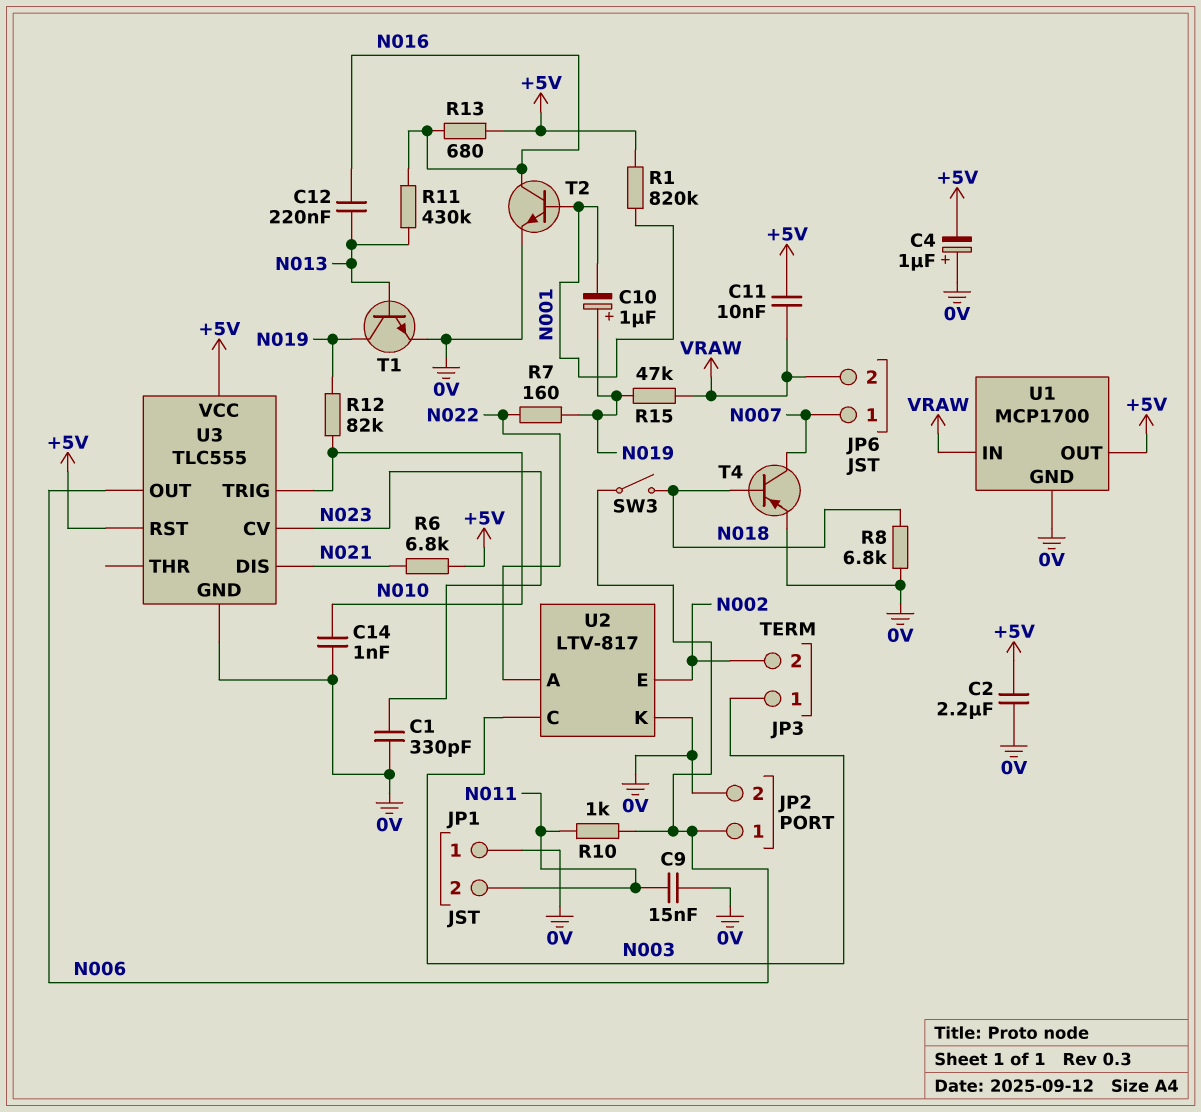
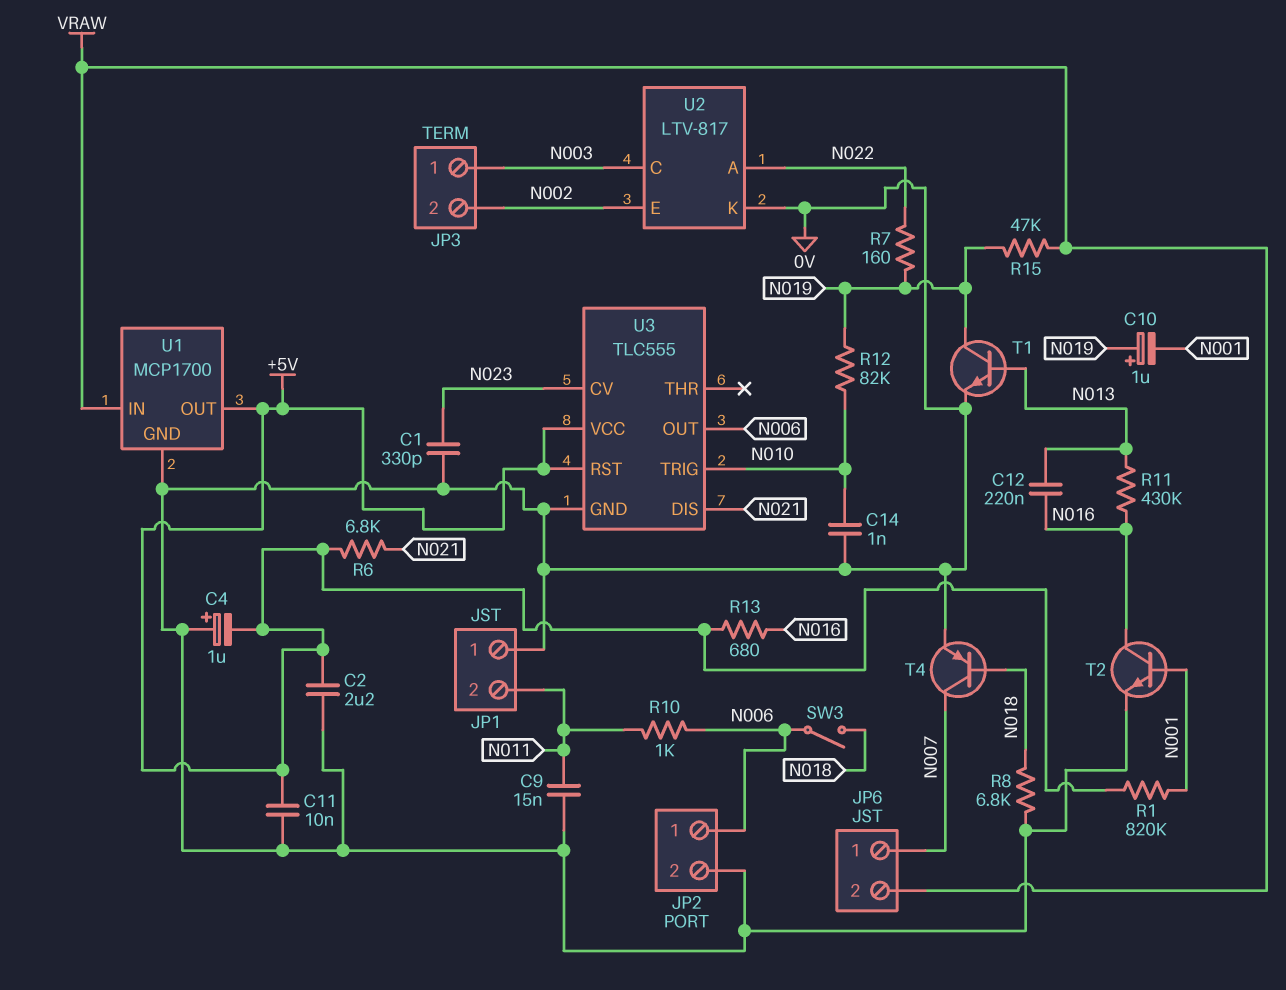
C11: 10nF (+5V, VRAW) -> 10nF (+5V, 0V)

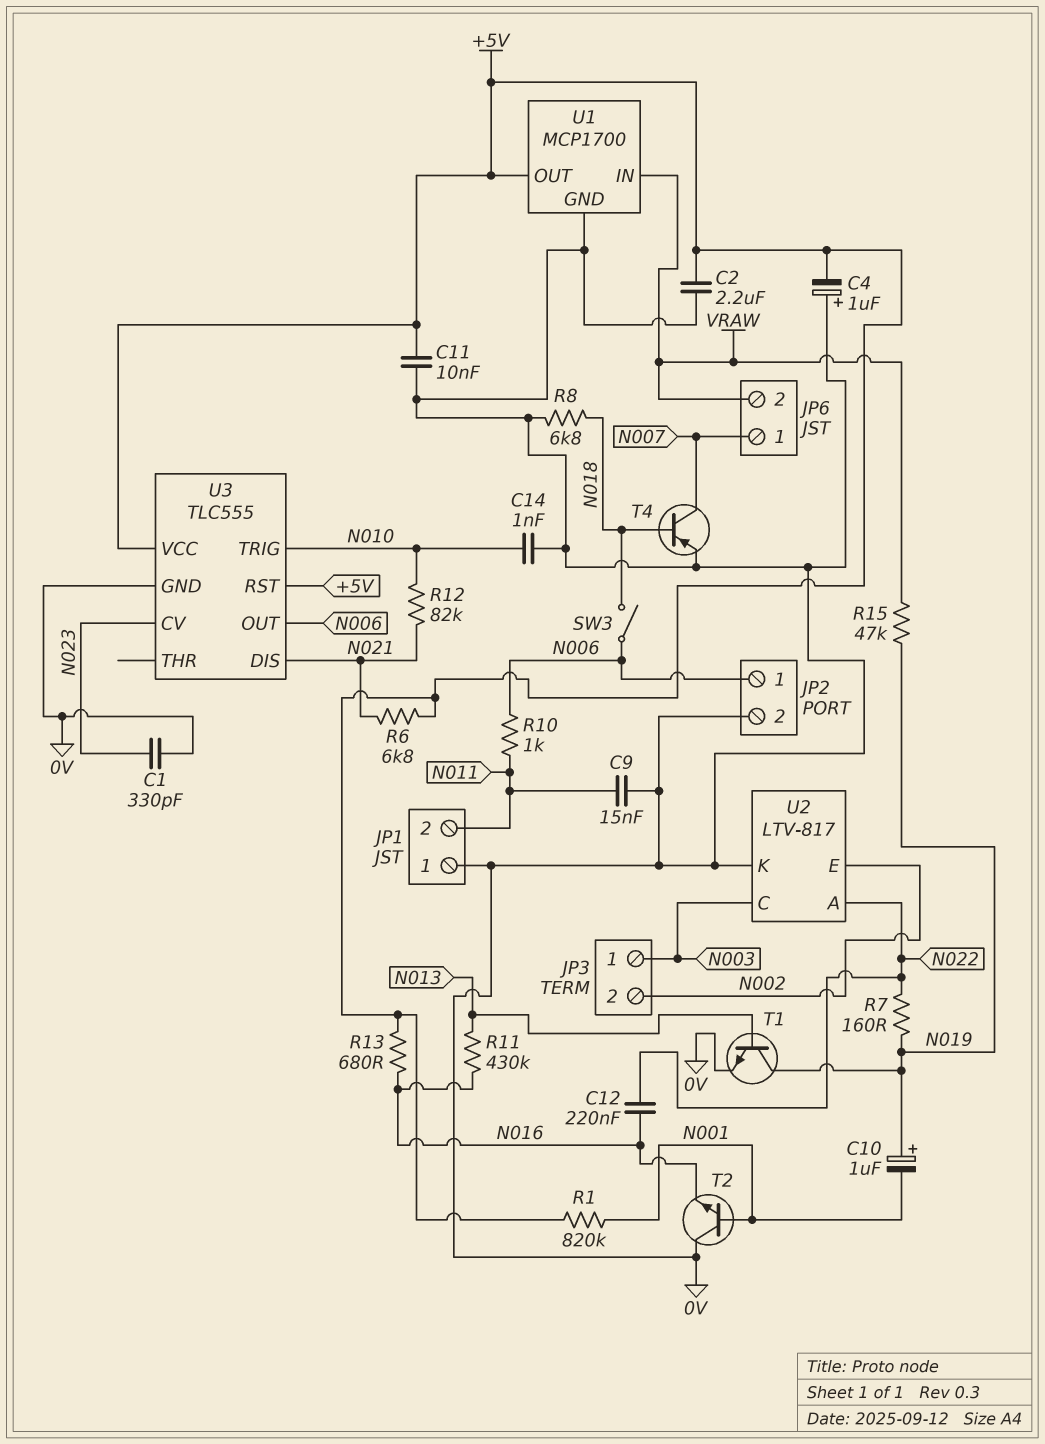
C12: 220nF (N013, N016) -> 220nF (N016, N022)
R12: 82k (N010, N019) -> 82k (N010, N021)
T2: NPN (B N001, C N016, E 0V) -> NPN (B N001, C 0V, E N016)

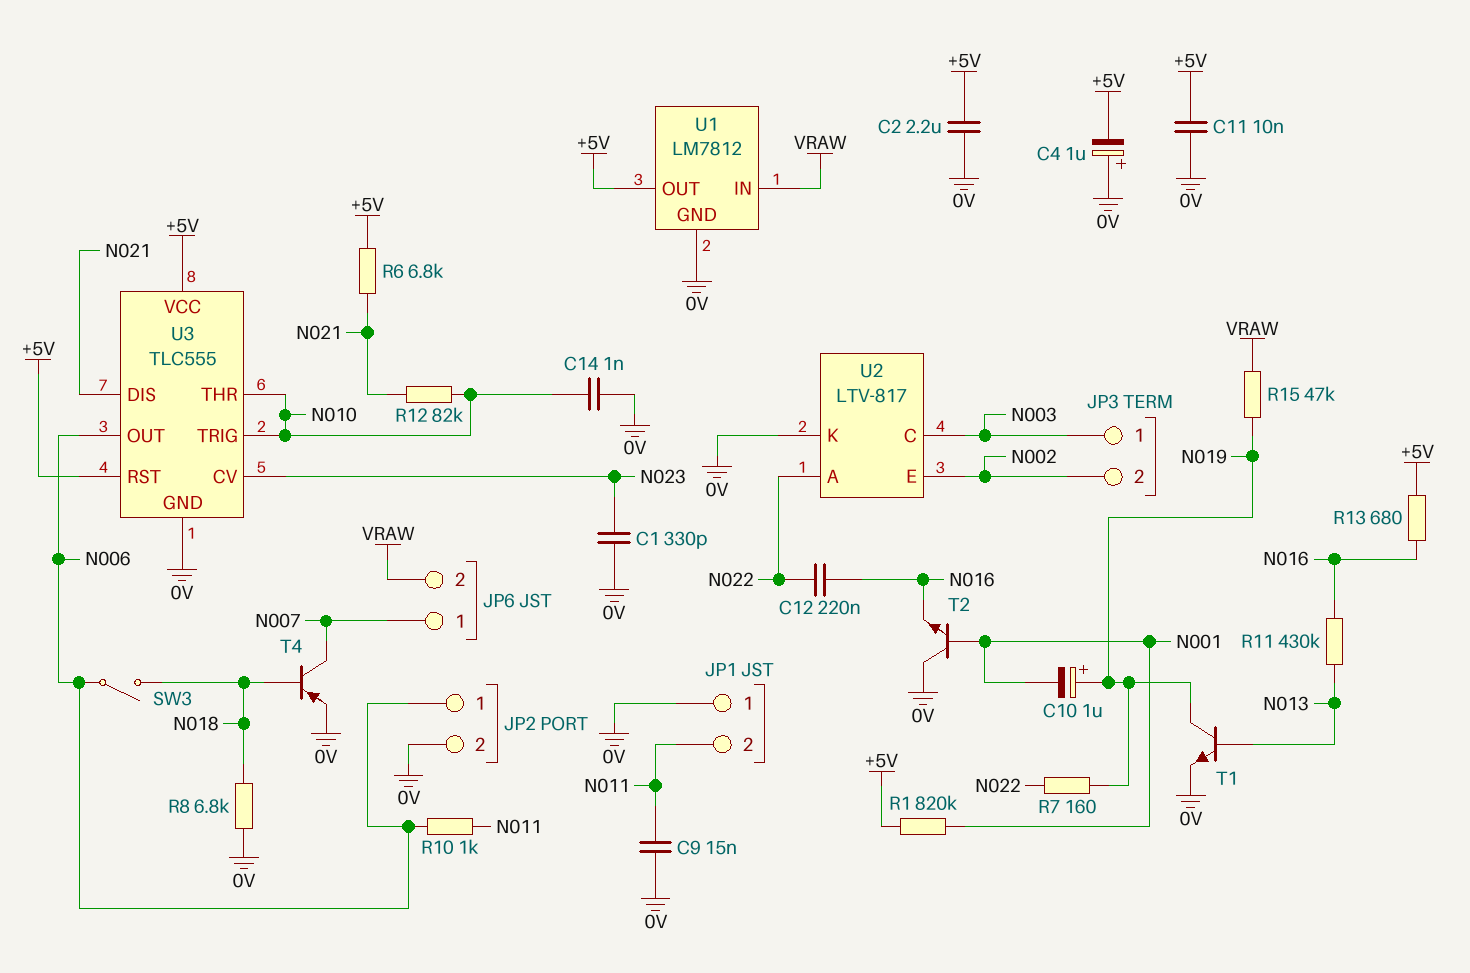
U1: MCP1700 -> LM7812
U3 pin THR: none -> N010

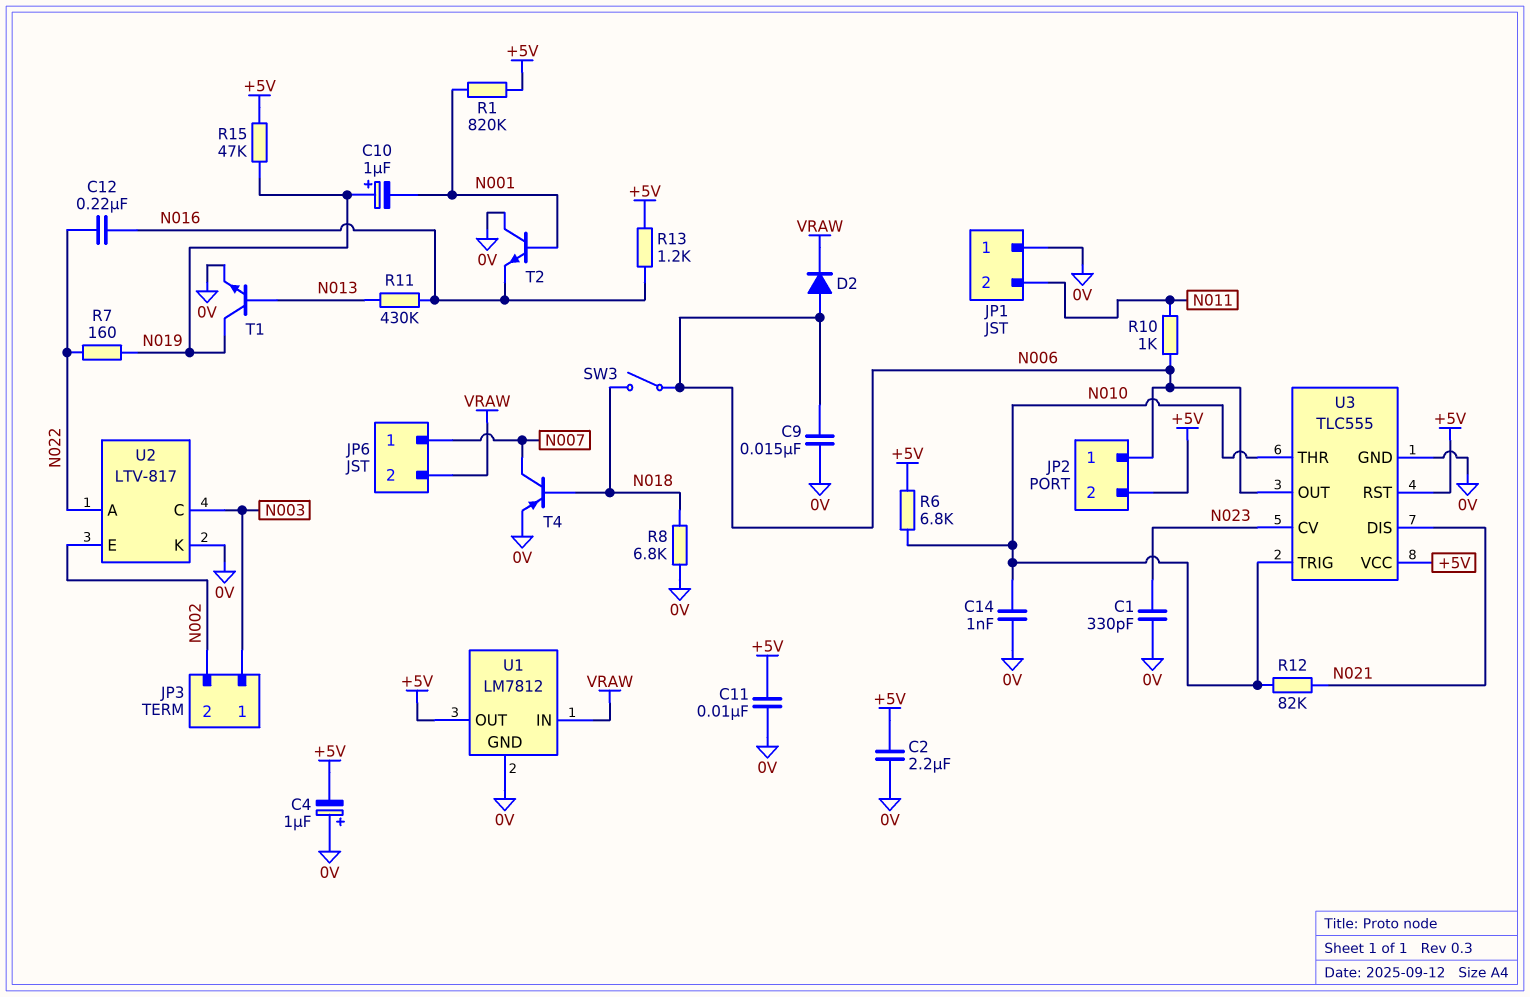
C9: 15nF (0V, N011) -> 15nF (0V, N006)
D2: none -> diode (A N006, K VRAW)
JP2 pin 2: 0V -> +5V
R6: 6.8k (+5V, N021) -> 6.8k (+5V, N010)
R13: 680 (+5V, N016) -> 1.2k (+5V, N016)
R15: 47k (N019, VRAW) -> 47k (+5V, N019)

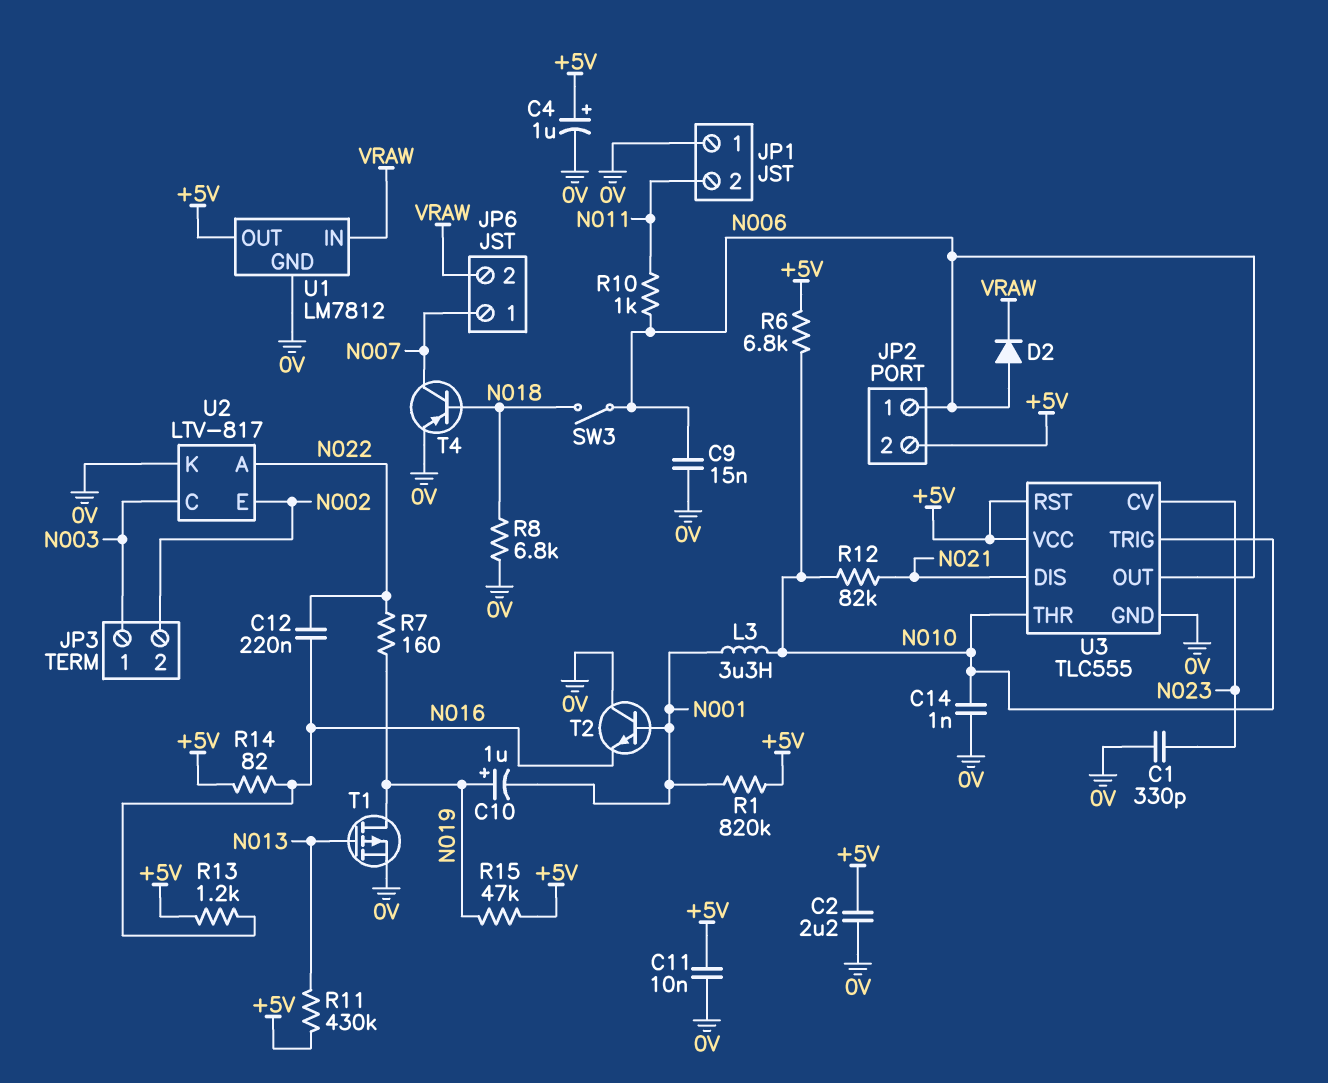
C4: 1uF (plus 0V, minus +5V) -> 1uF (plus +5V, minus 0V)
L3: none -> 3.3uH (N001, N010)
R11: 430k (N013, N016) -> 430k (+5V, N013)
R14: none -> 82 (+5V, N016)
T1: NPN (B N013, C N019, E 0V) -> PMOS (G N013, D N019, S 0V)

